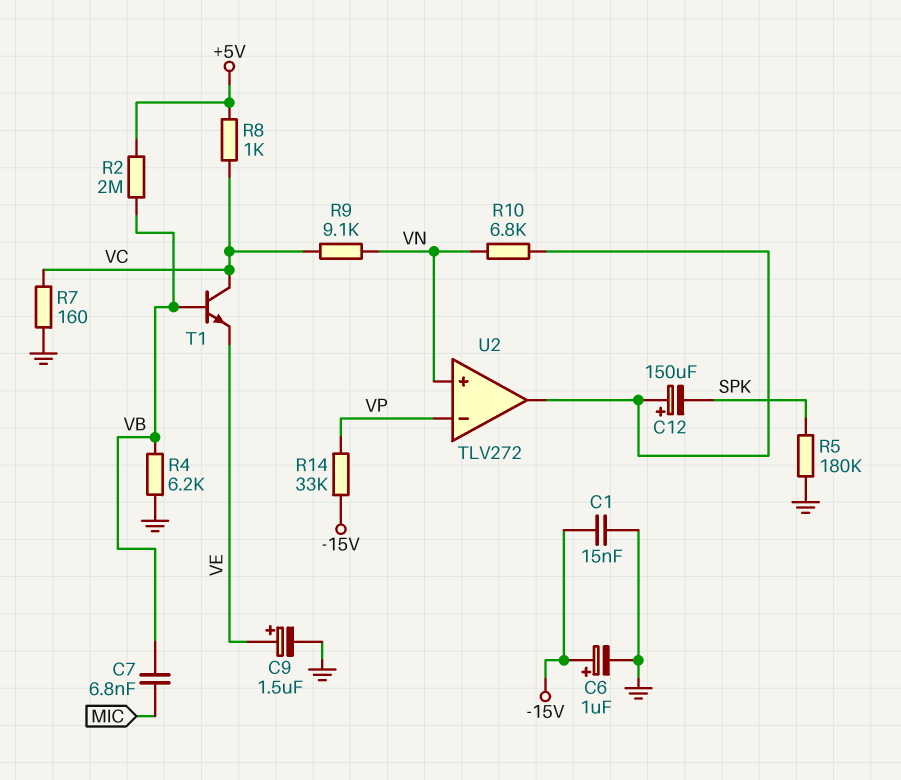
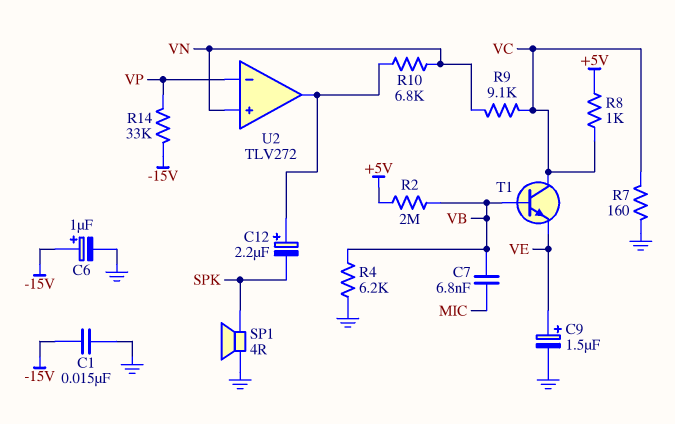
C12: 150uF (plus U2/out, minus SPK) -> 2.2uF (plus U2/out, minus SPK)
R5: 180k (GND, SPK) -> none
SP1: none -> speaker 4R (GND, SPK)

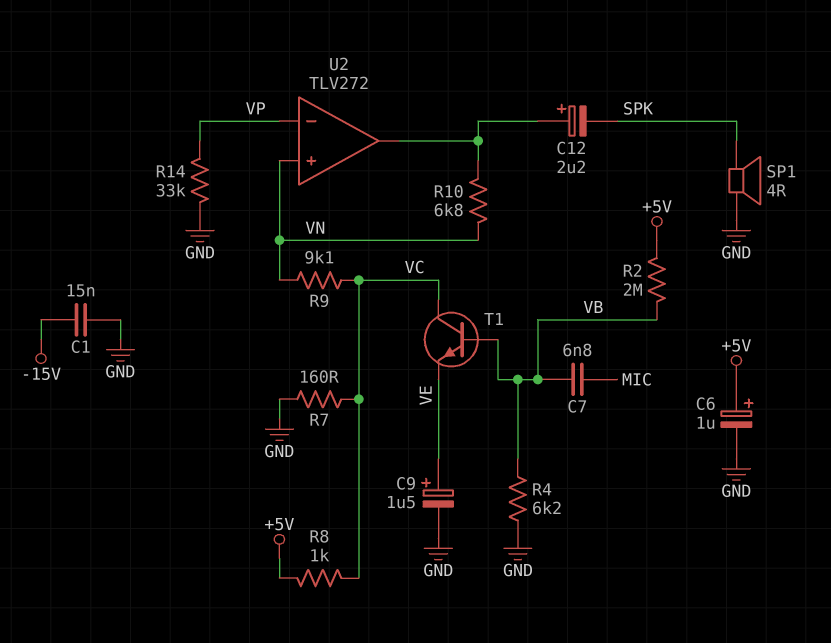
C6: 1uF (plus -15V, minus GND) -> 1uF (plus +5V, minus GND)
R14: 33k (-15V, VP) -> 33k (GND, VP)

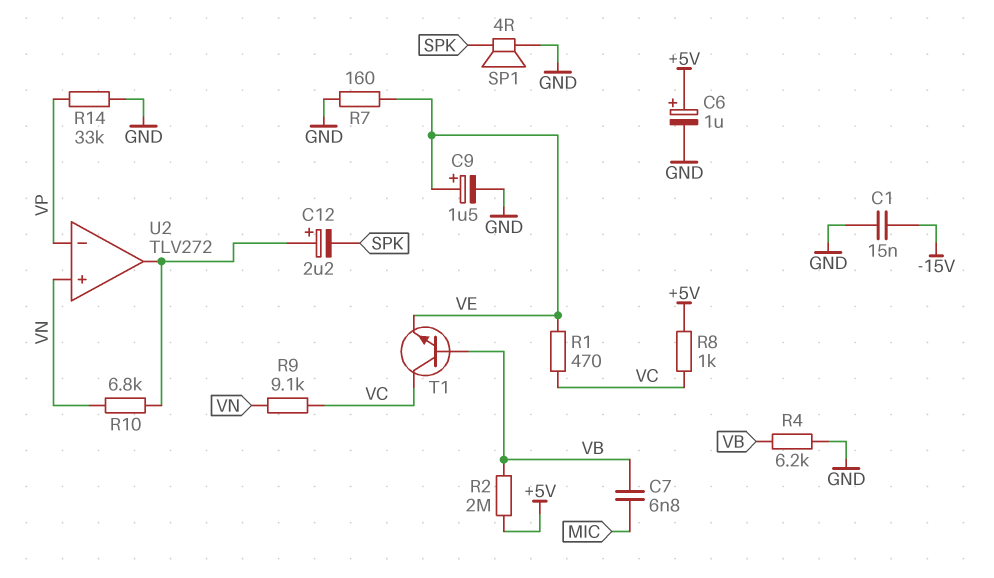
R1: none -> 470 (VC, VE)
R7: 160 (GND, VC) -> 160 (GND, VE)

